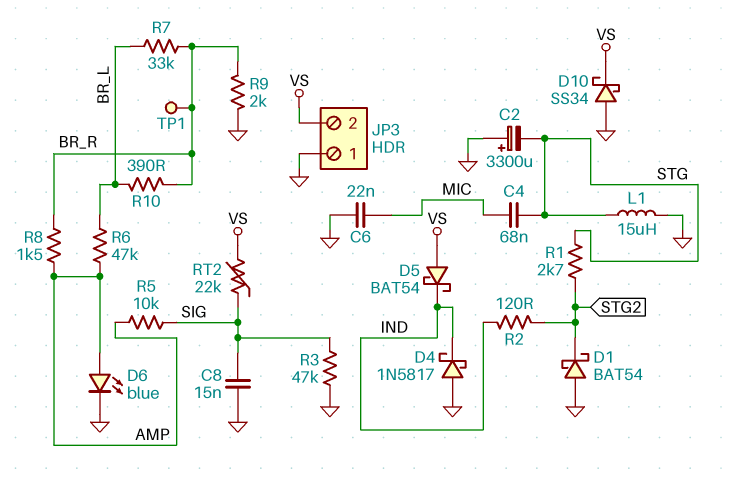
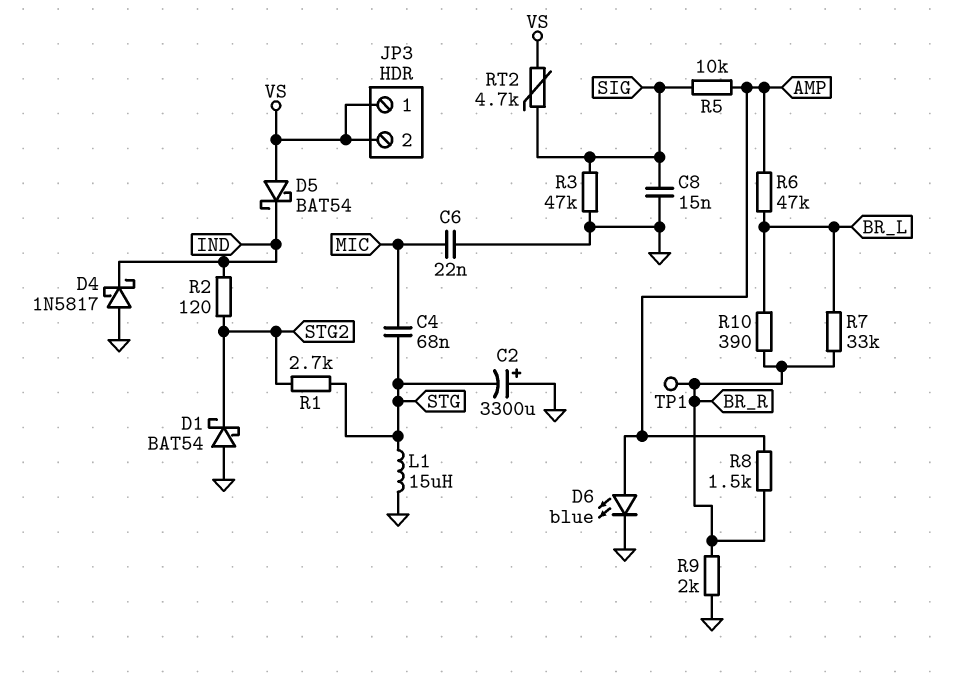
D10: schottky SS34 (A GND, K VS) -> none
JP3 pin 1: GND -> VS
RT2: 22k (SIG, VS) -> 4.7k (SIG, VS)

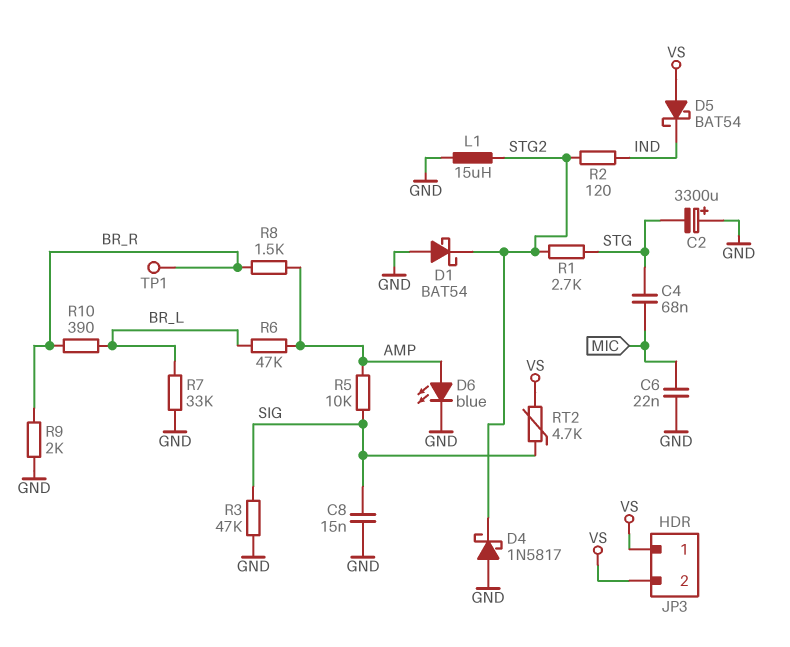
D4: schottky 1N5817 (A GND, K IND) -> schottky 1N5817 (A GND, K STG2)
L1: 15uH (GND, STG) -> 15uH (GND, STG2)
R7: 33k (BR_L, BR_R) -> 33k (BR_L, GND)

